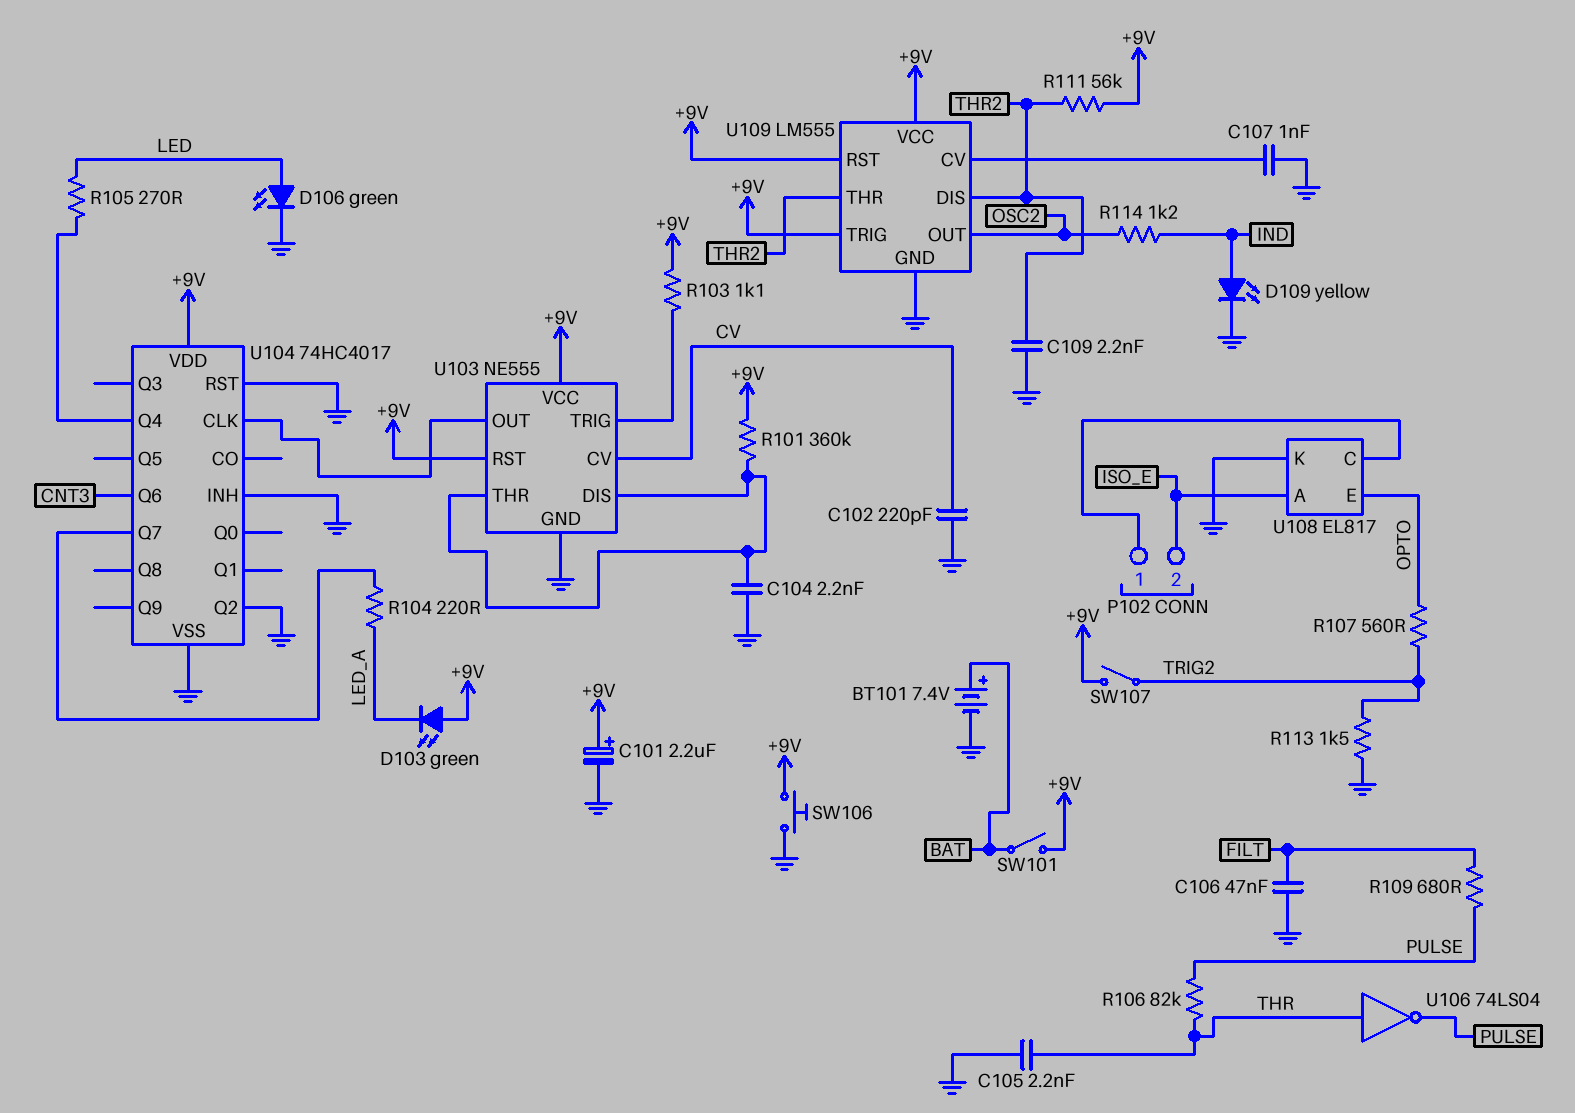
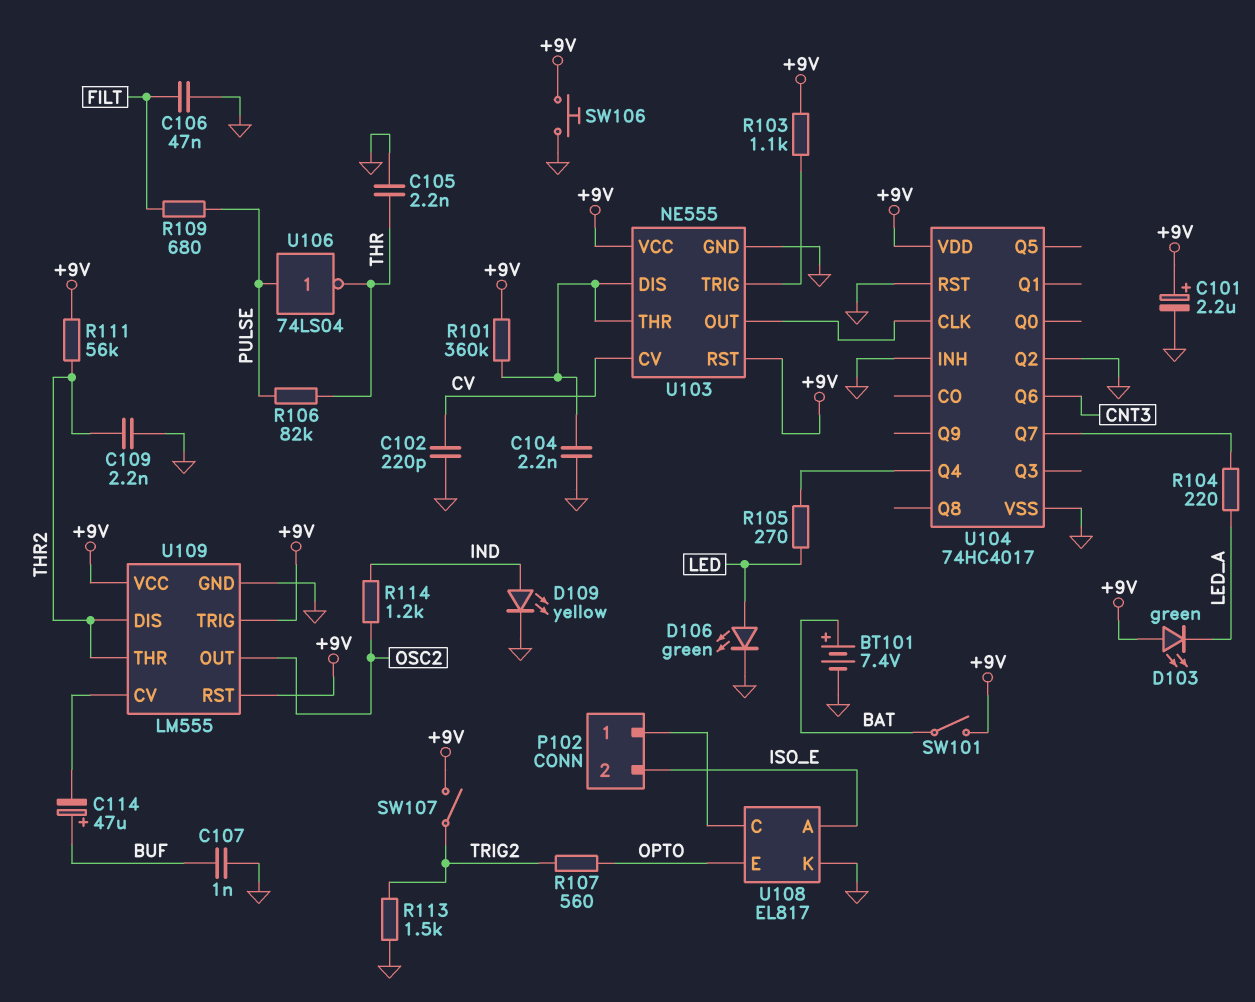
C107: 1nF (GND, U109/CV) -> 1nF (BUF, GND)
C114: none -> 47uF (plus BUF, minus U109/CV)
U106: NOT 74LS04 (in THR, out PULSE) -> NOT 74LS04 (in PULSE, out THR)

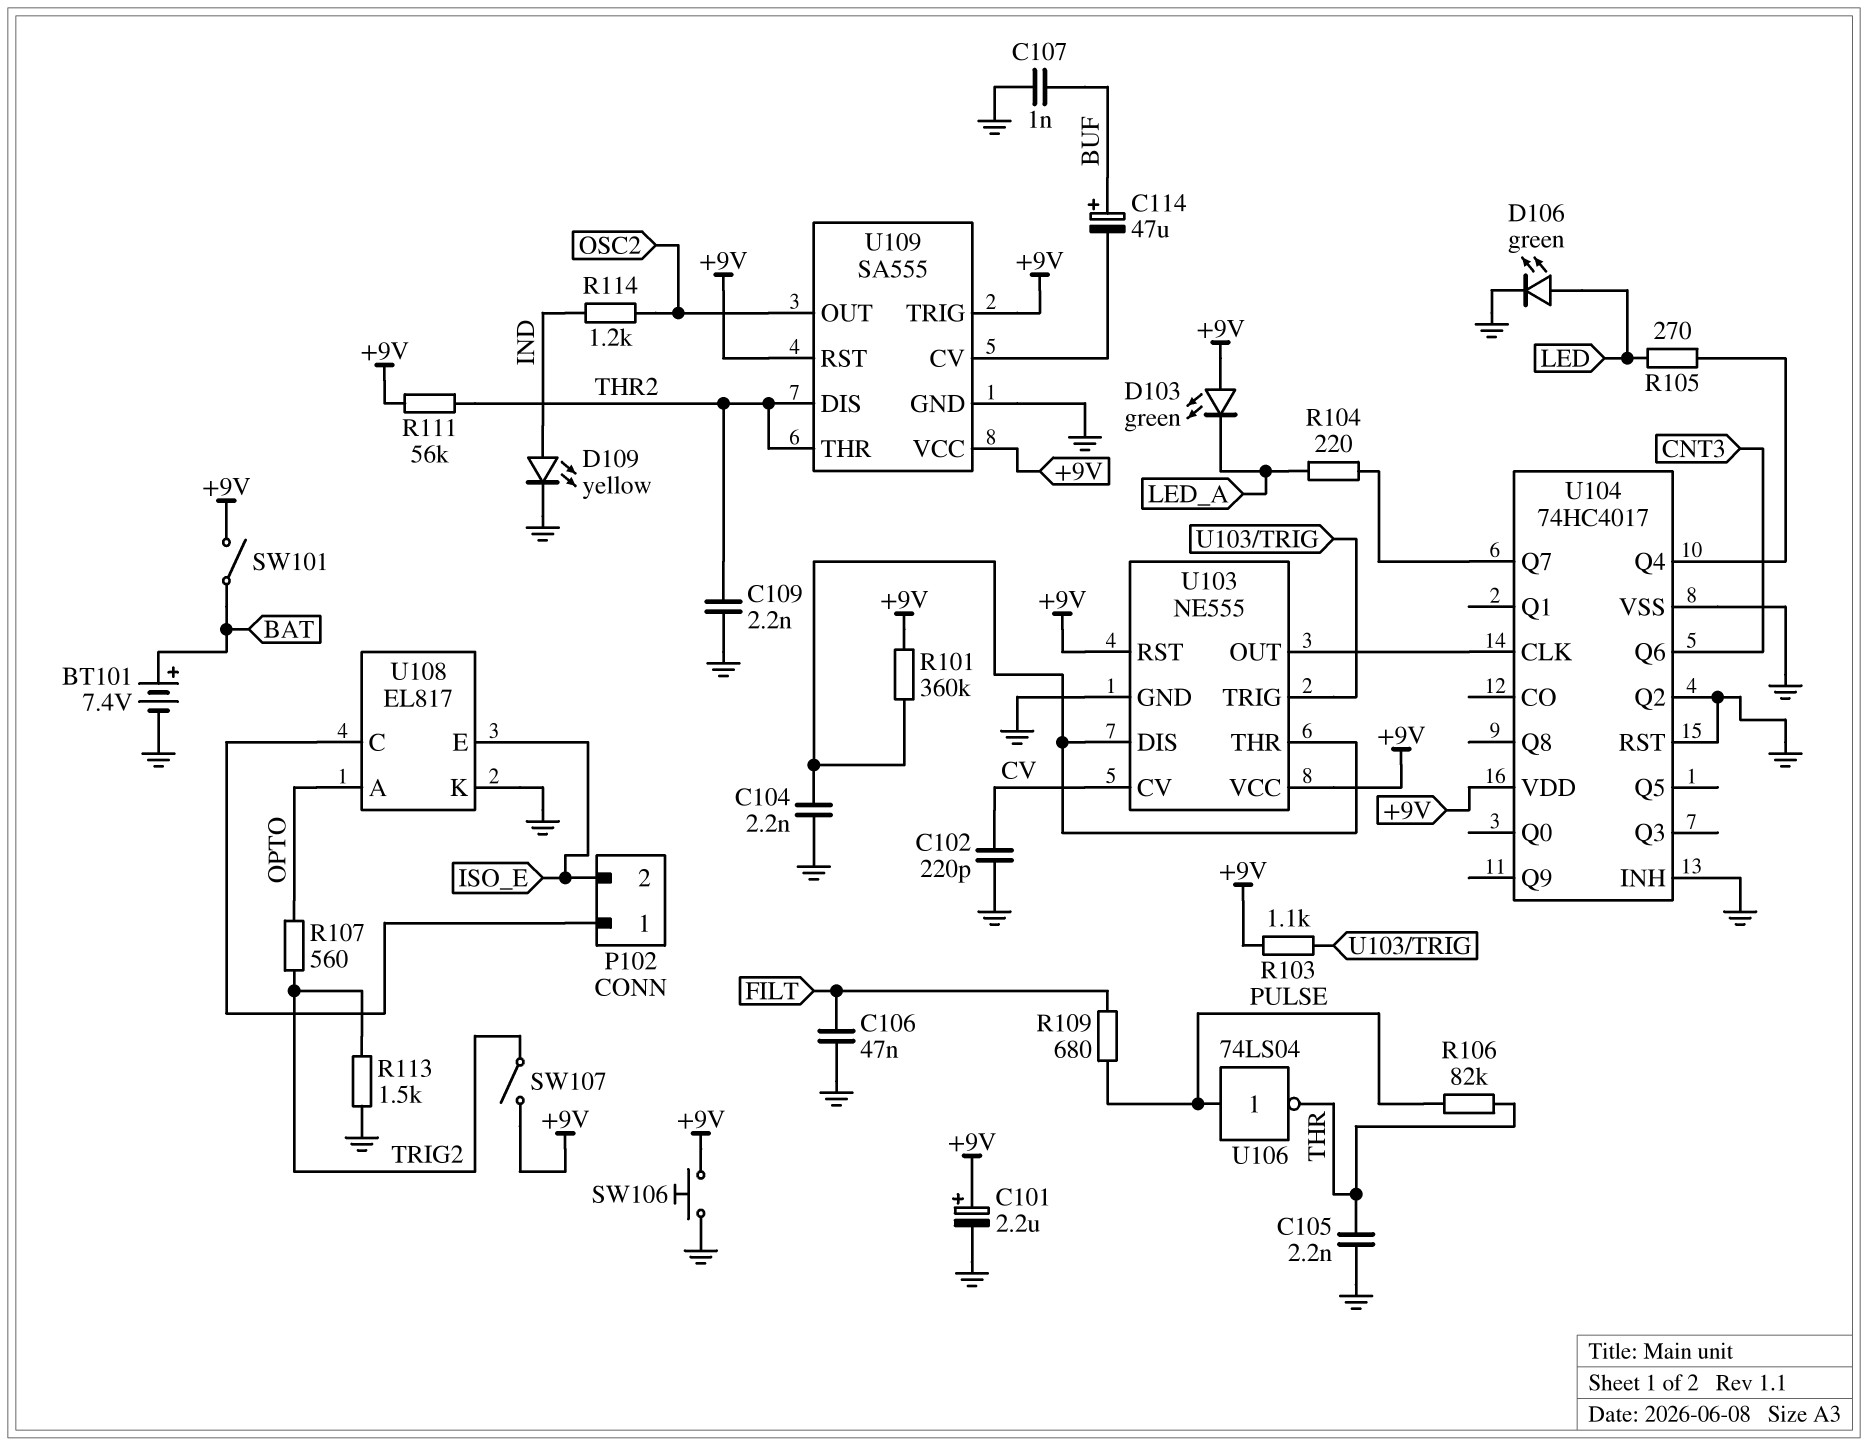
U108 pin A: ISO_E -> OPTO
U108 pin E: OPTO -> ISO_E
U109: LM555 -> SA555

